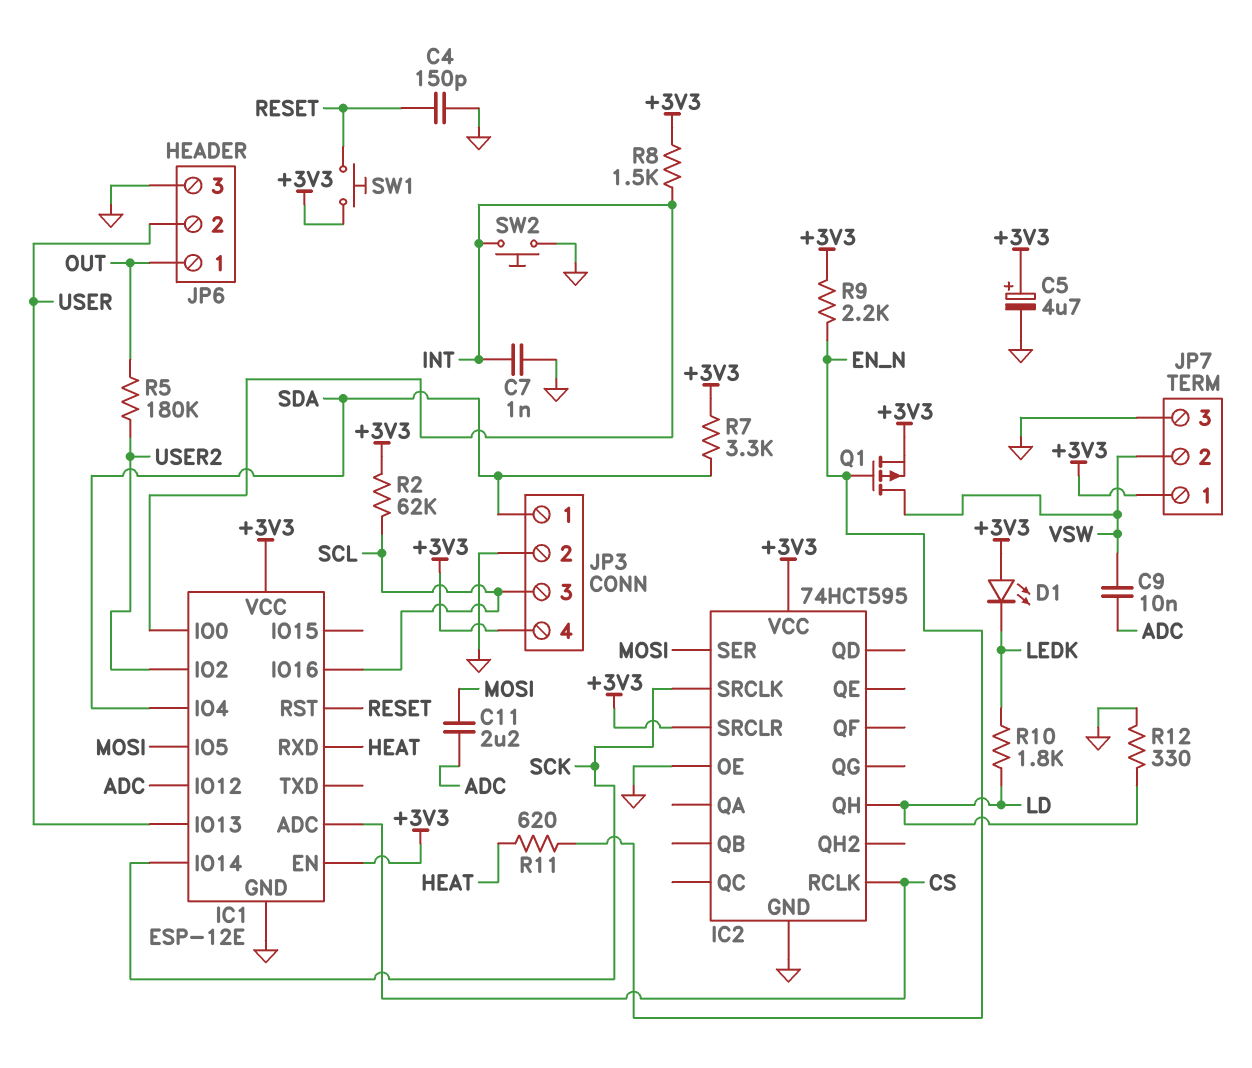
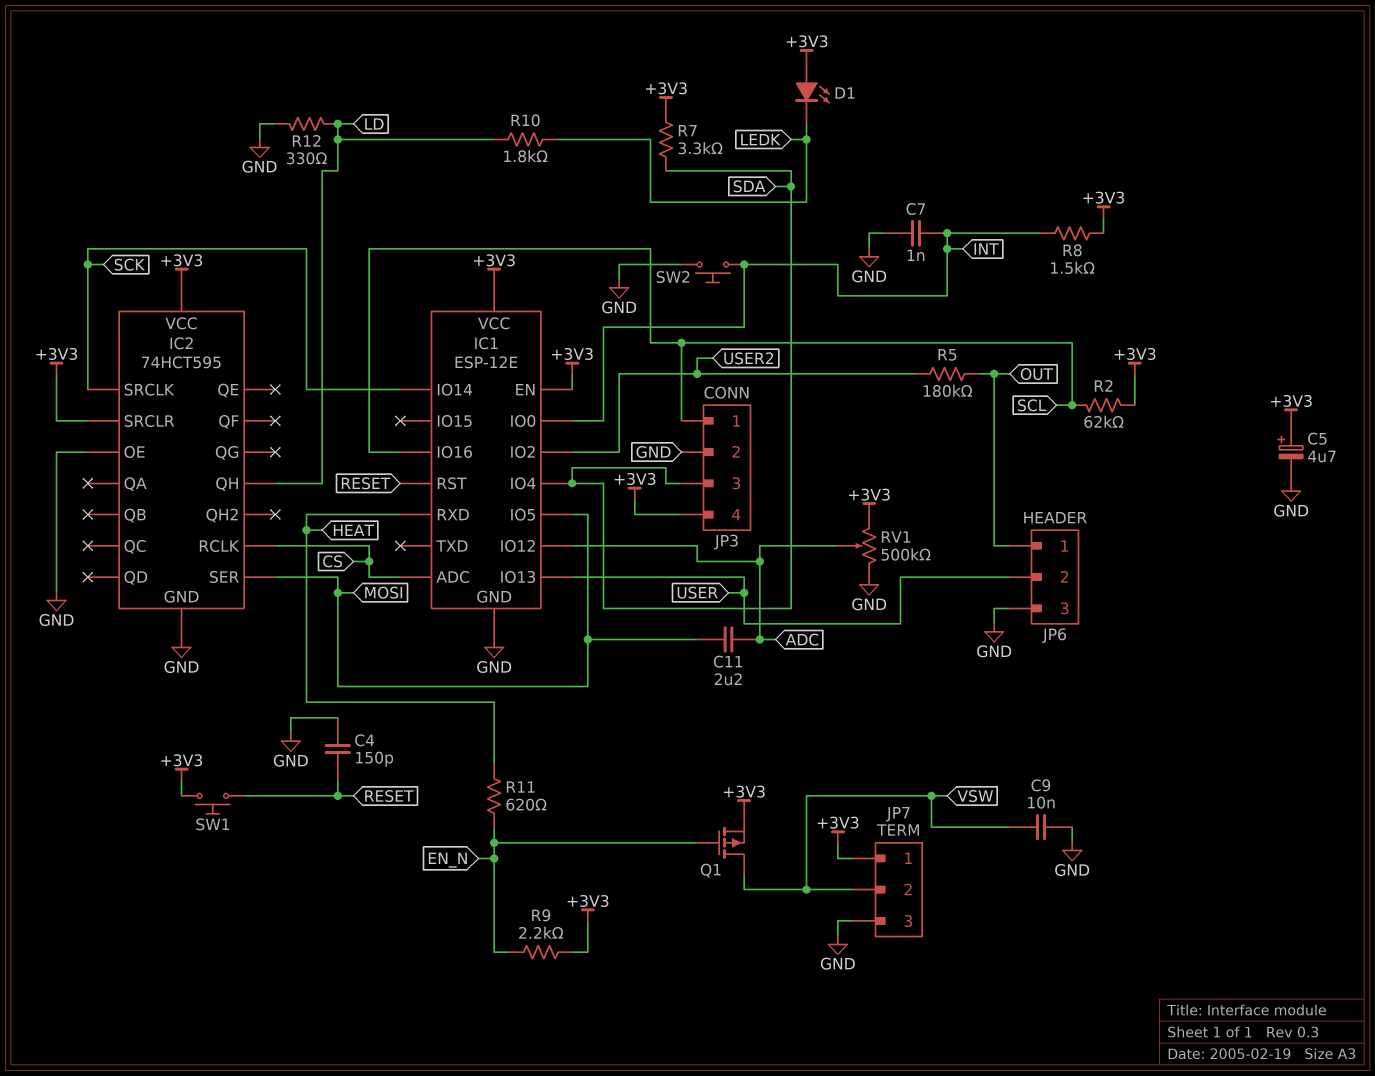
C9: 10nF (ADC, VSW) -> 10nF (GND, VSW)
JP3 pin 1: SDA -> SCL
JP3 pin 3: SCL -> SDA
RV1: none -> 500k (+3V3, GND, wiper ADC)

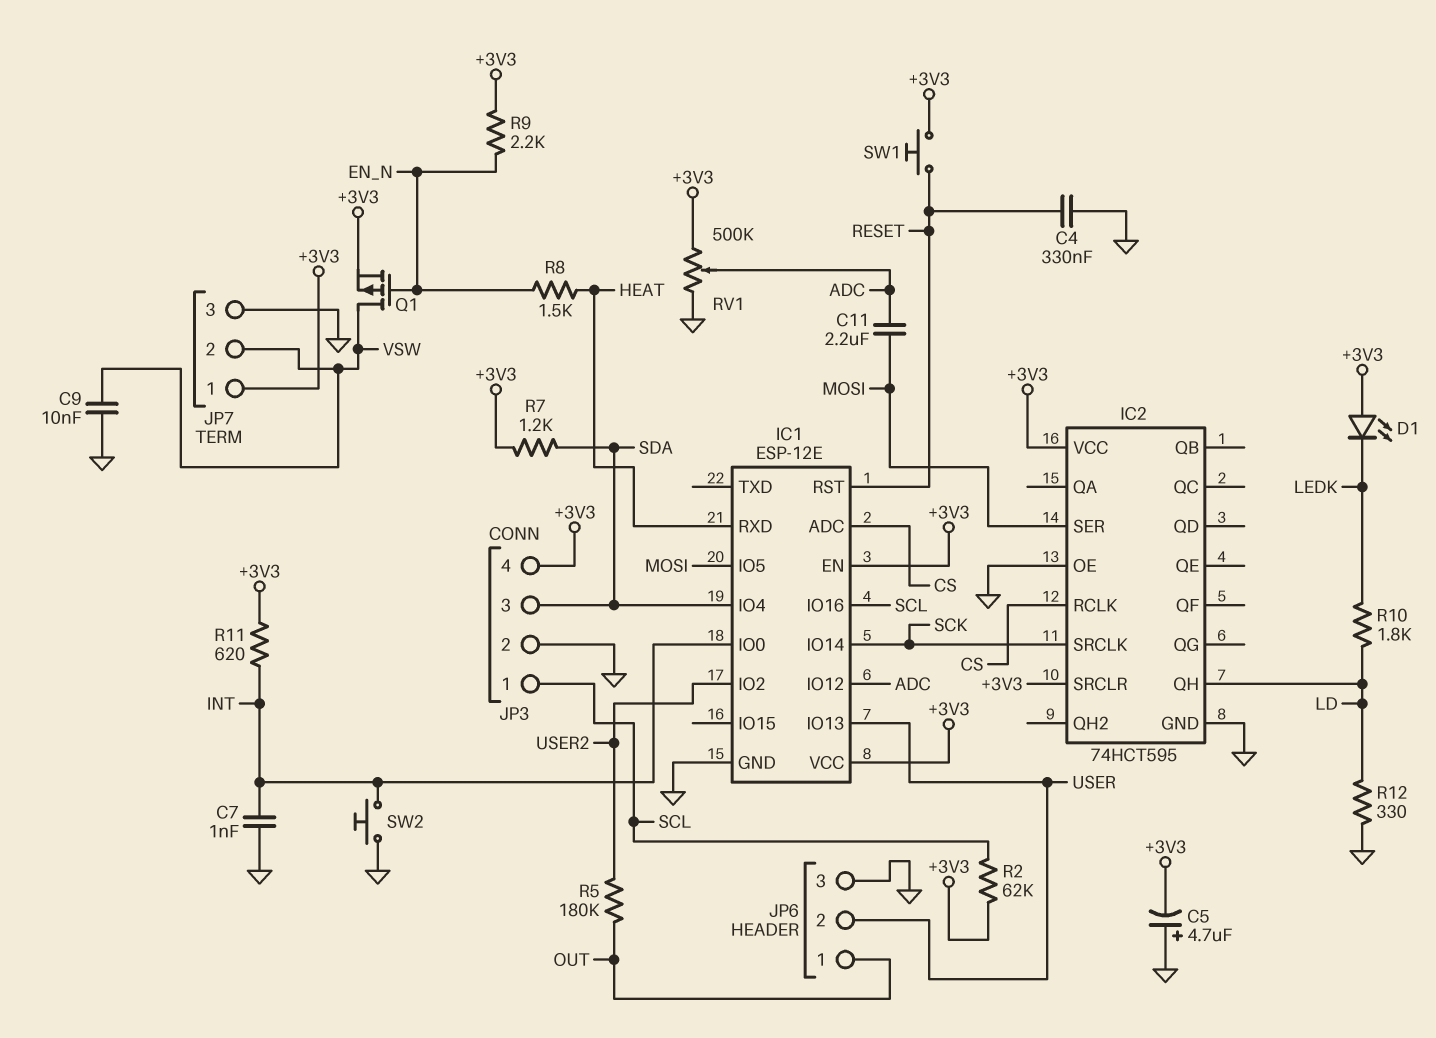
C4: 150pF (GND, RESET) -> 330nF (GND, RESET)
C5: 4.7uF (plus +3V3, minus GND) -> 4.7uF (plus GND, minus +3V3)
R7: 3.3k (+3V3, SDA) -> 1.2k (+3V3, SDA)
R8: 1.5k (+3V3, INT) -> 1.5k (EN_N, HEAT)
R11: 620 (EN_N, HEAT) -> 620 (+3V3, INT)

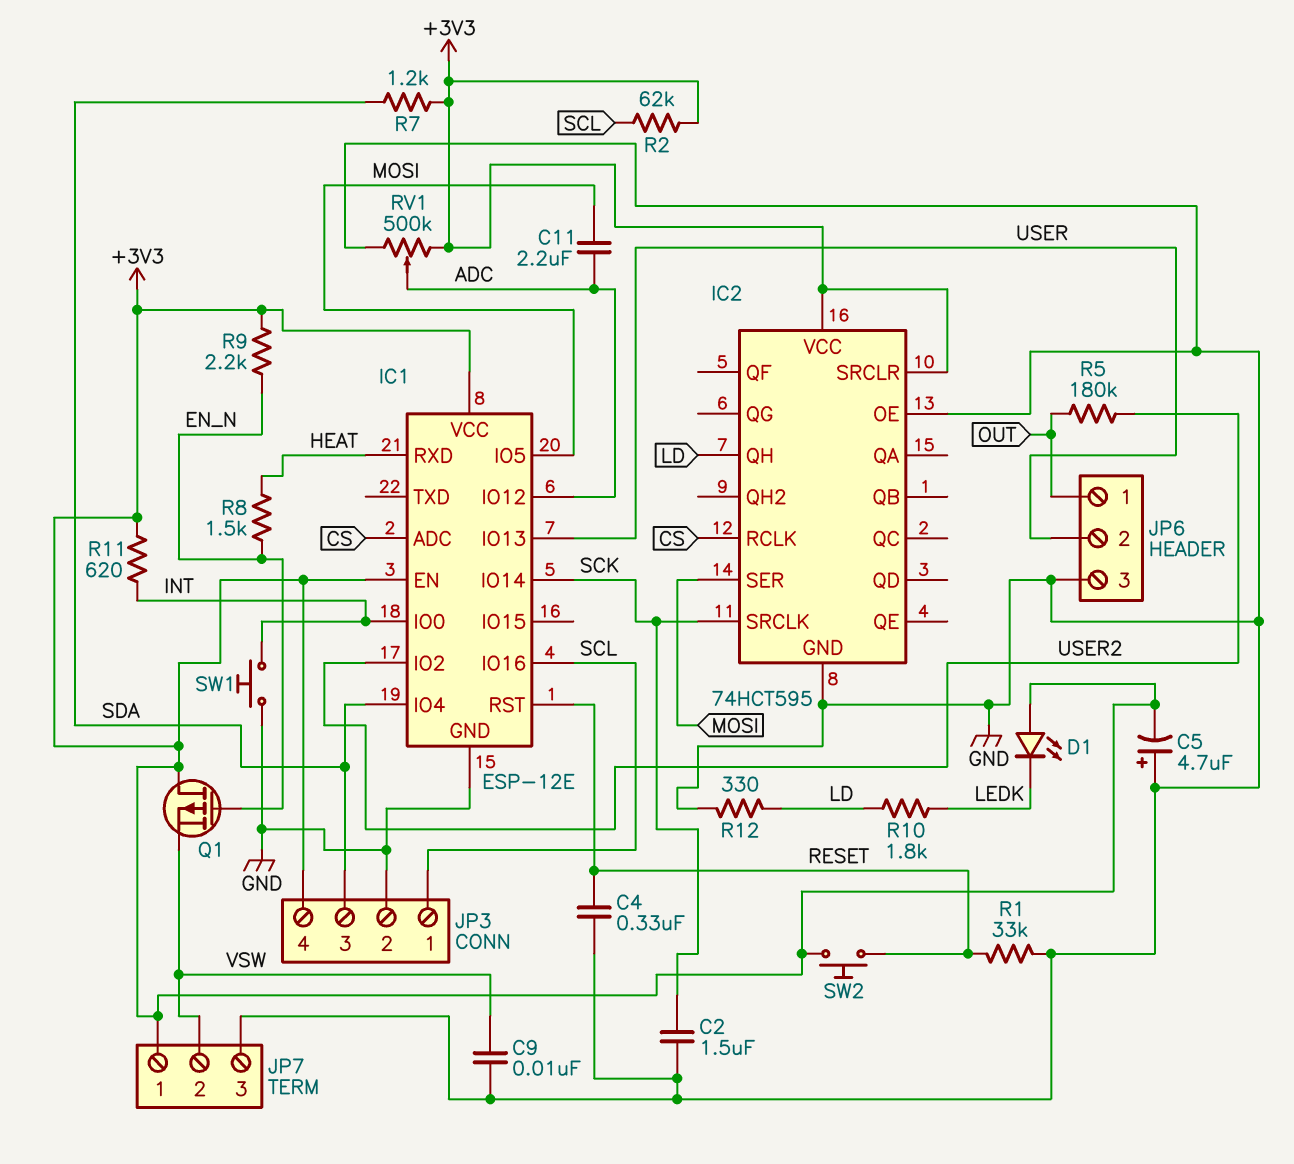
C2: none -> 1.5uF (GND, SCK)
C7: 1nF (GND, INT) -> none
Q1: PMOS (G EN_N, D VSW, S +3V3) -> PMOS (G EN_N, D +3V3, S VSW)
R1: none -> 33k (GND, RESET)
SW1: button (+3V3, RESET) -> button (GND, INT)
SW2: button (GND, INT) -> button (+3V3, RESET)

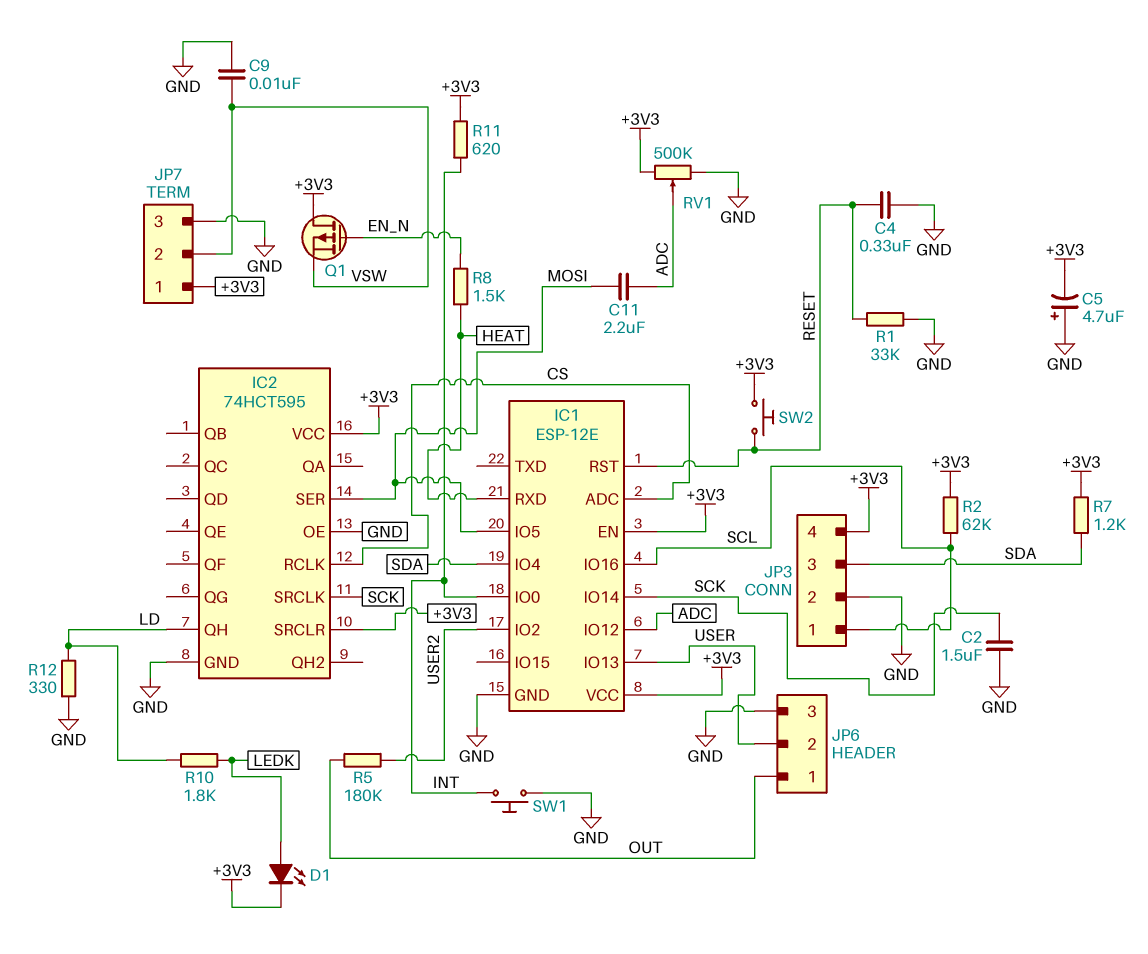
D1: LED (A +3V3, K LEDK) -> LED (A LEDK, K +3V3)
R9: 2.2k (+3V3, EN_N) -> none

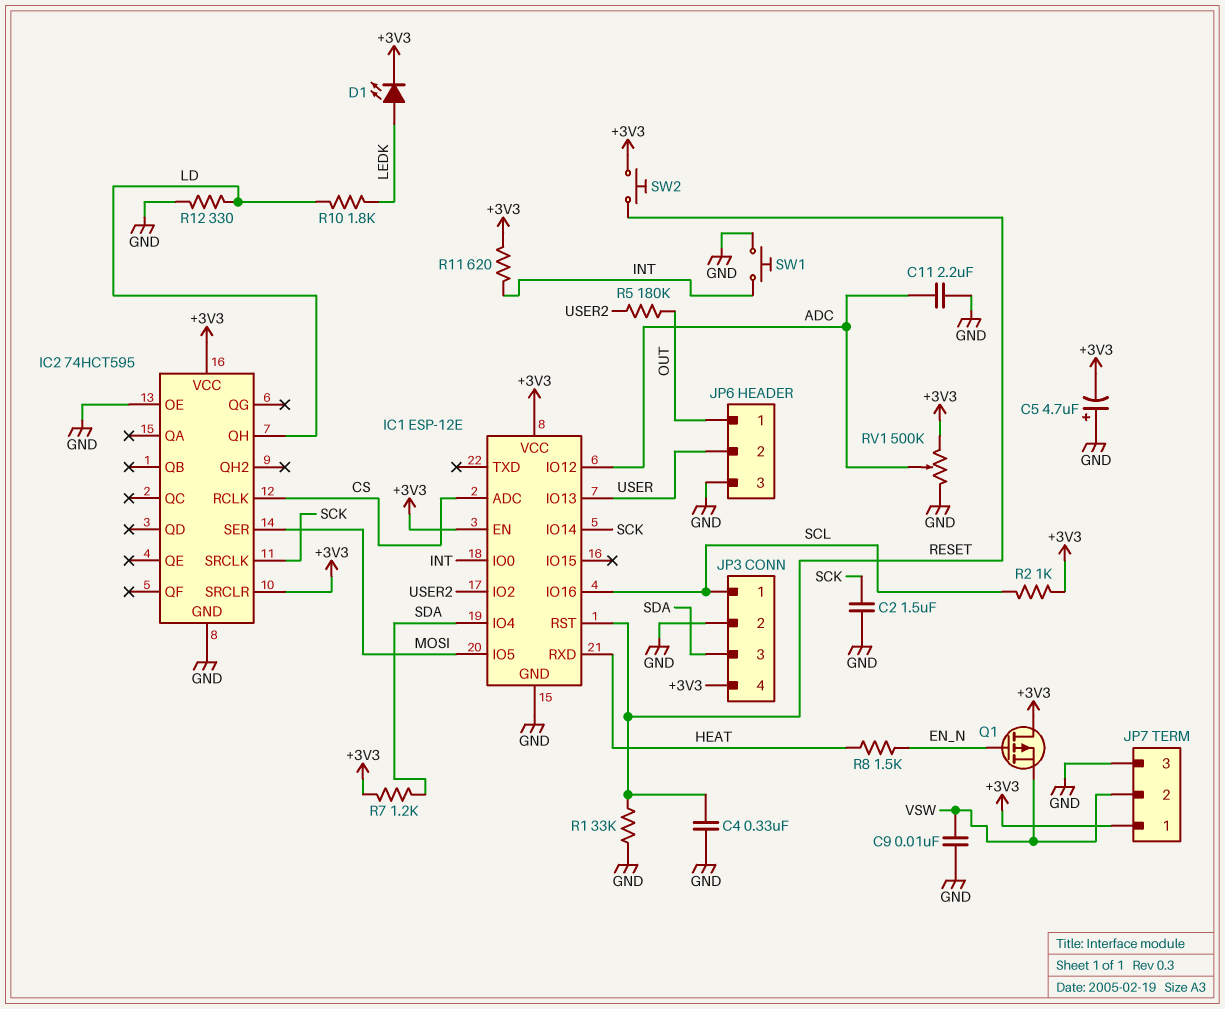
C11: 2.2uF (ADC, MOSI) -> 2.2uF (ADC, GND)
R2: 62k (+3V3, SCL) -> 1k (+3V3, SCL)

